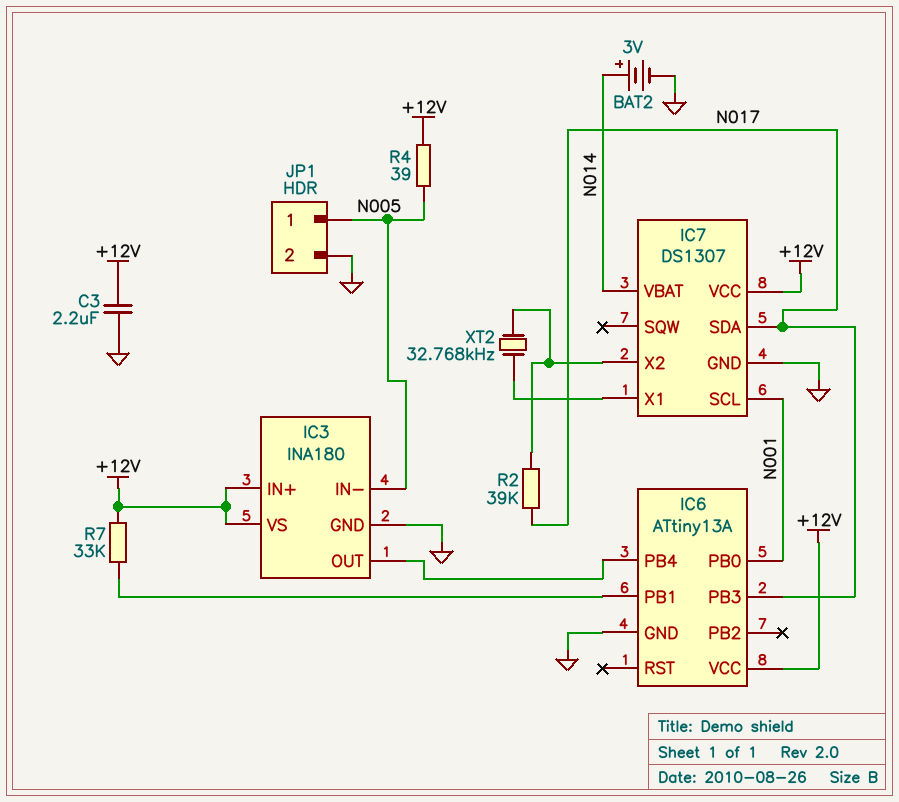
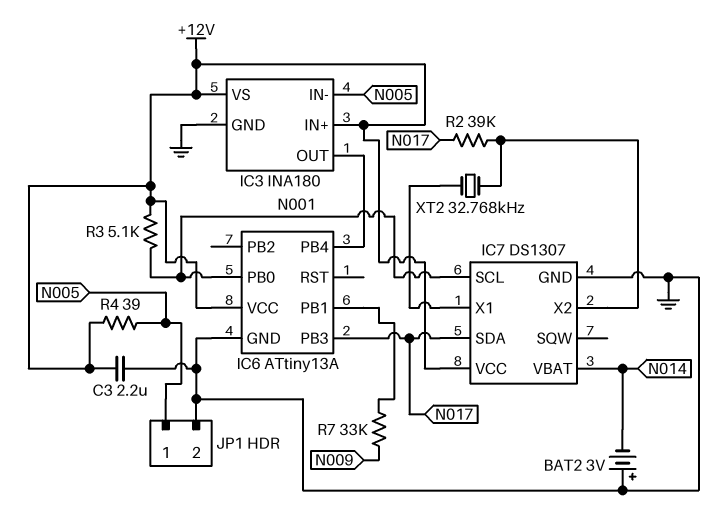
BAT2: 3V (plus N014, minus GND) -> 3V (plus GND, minus N014)
R3: none -> 5.1k (+12V, N001)
R7: 33k (+12V, IC6/PB1) -> 33k (IC6/PB1, N009)

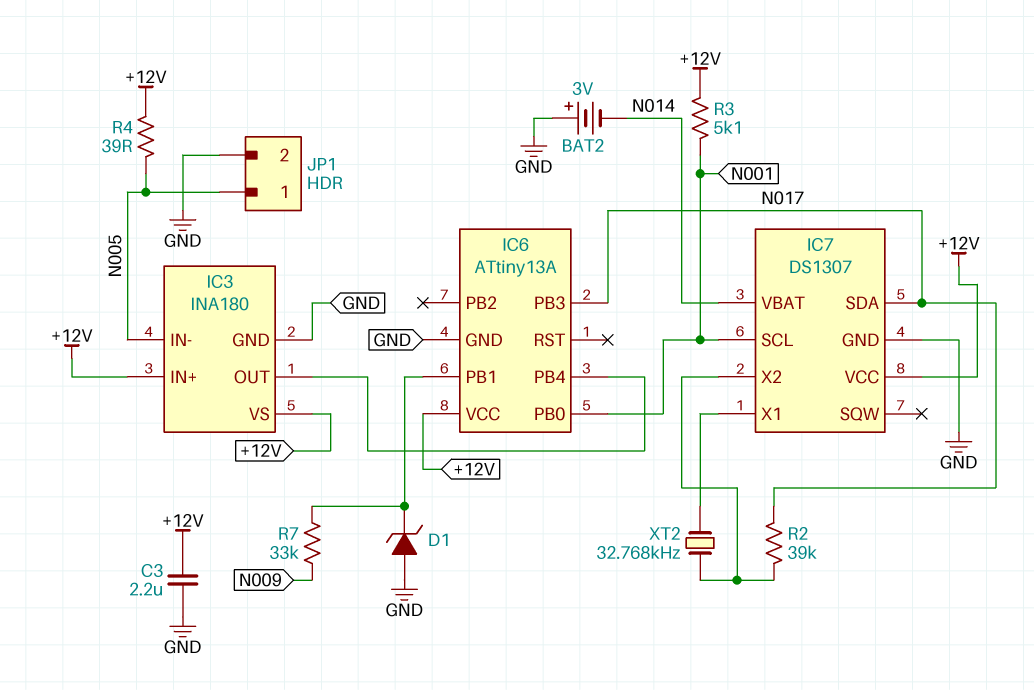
D1: none -> zener (A GND, K IC6/PB1)

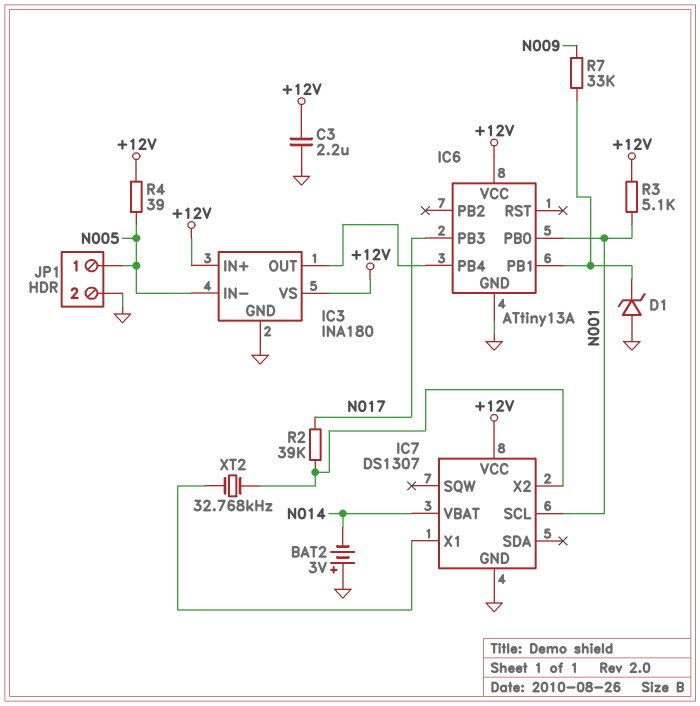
IC7 pin SDA: N017 -> none

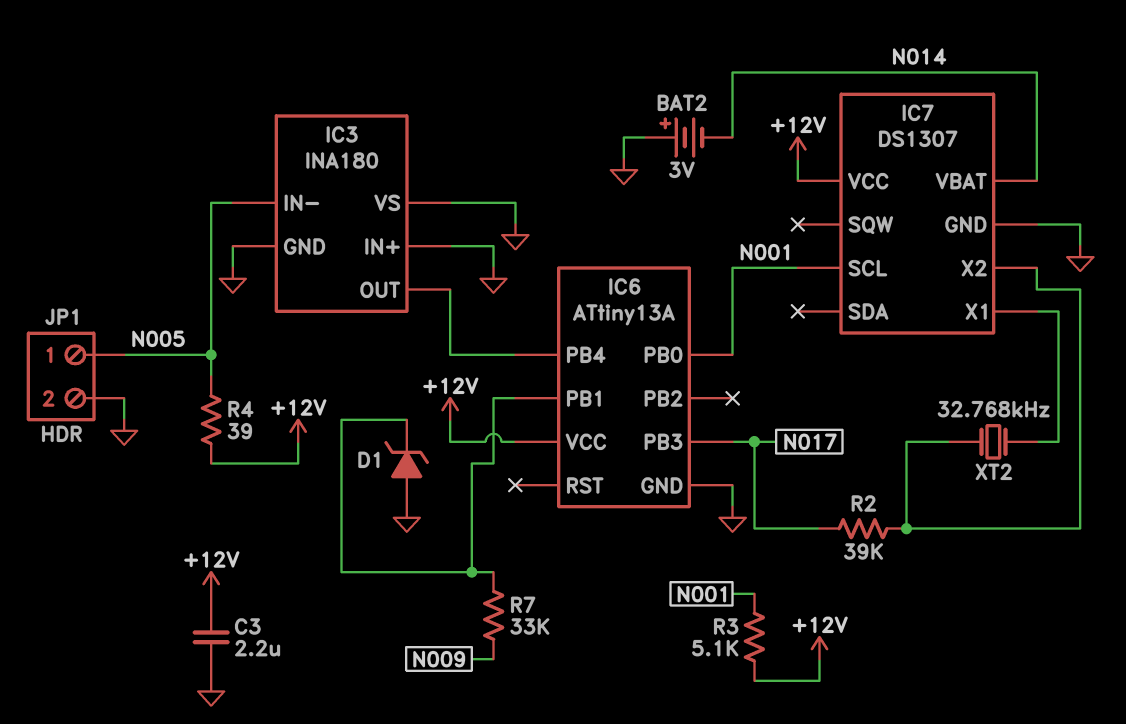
IC3 pin IN+: +12V -> GND
IC3 pin VS: +12V -> GND

